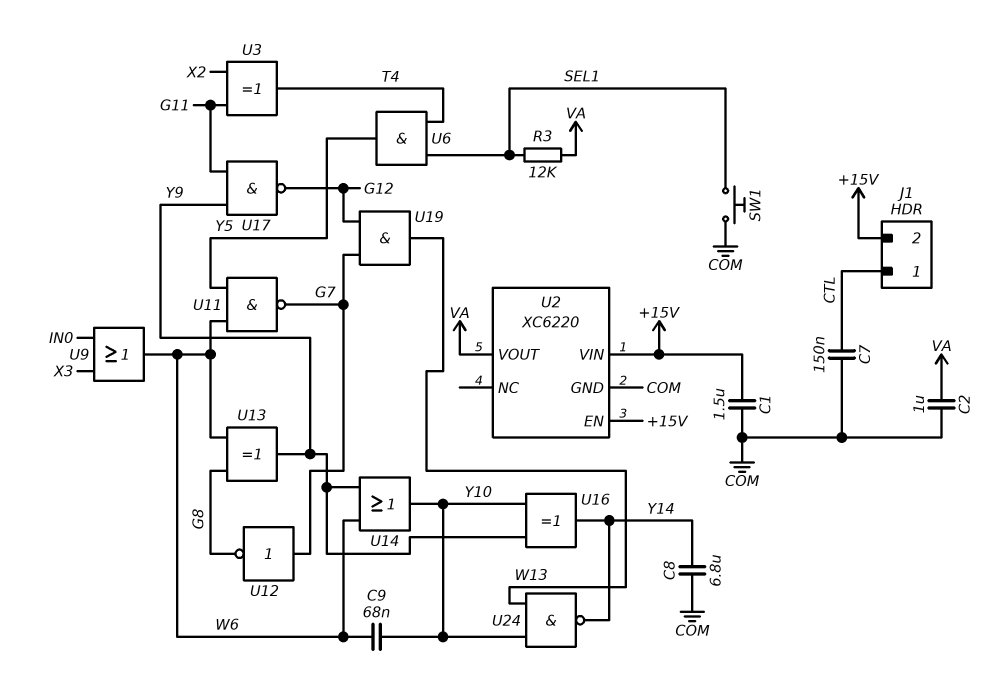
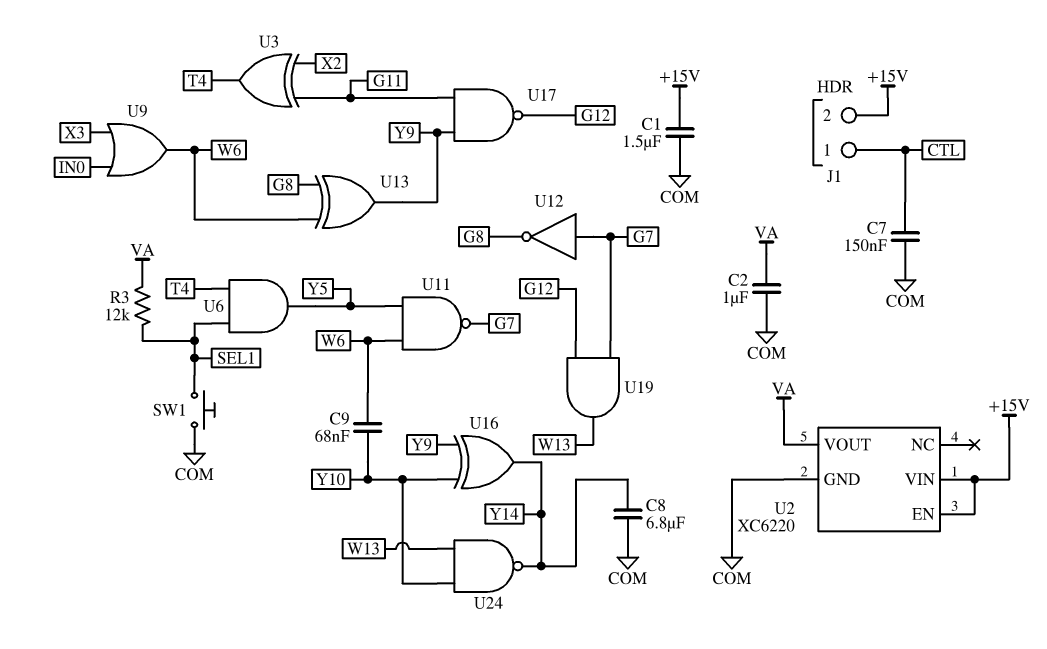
U14: OR (in W6, in Y9, out Y10) -> none

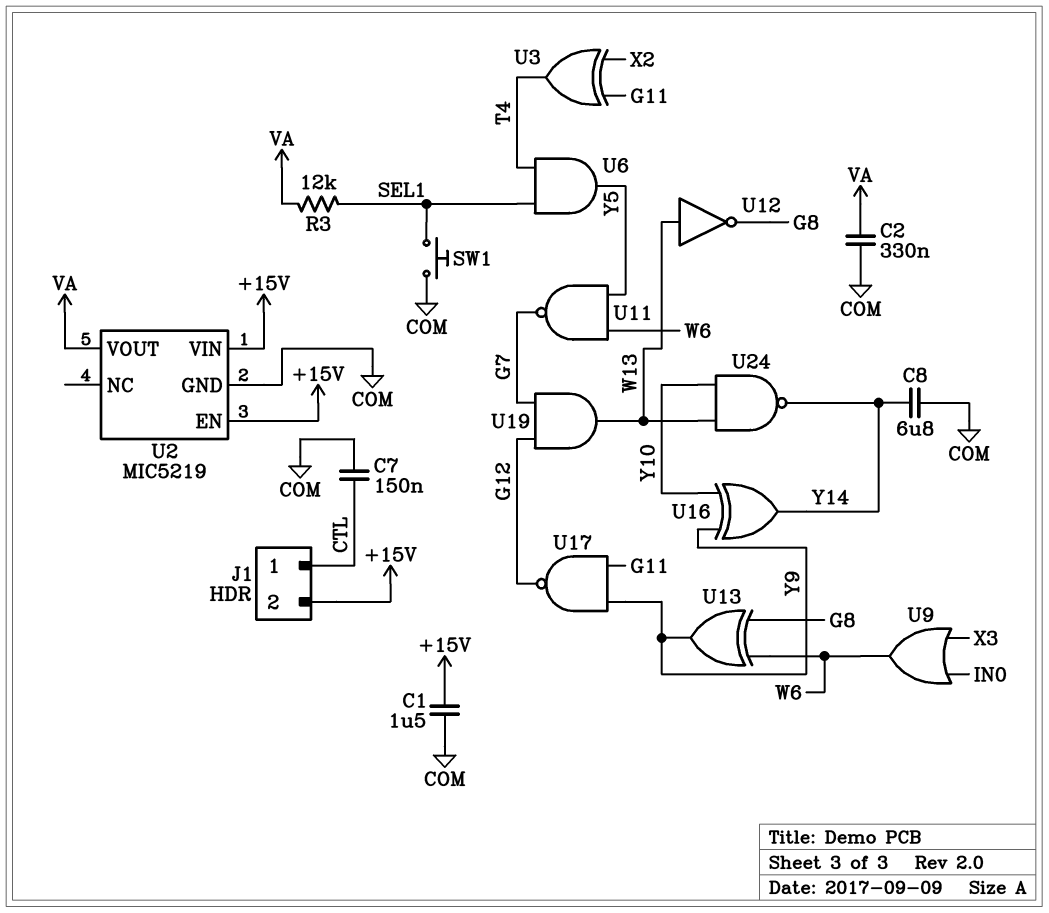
C2: 1uF (COM, VA) -> 330nF (COM, VA)
C9: 68nF (W6, Y10) -> none
U2: XC6220 -> MIC5219
U12: NOT (in G7, out G8) -> NOT (in W13, out G8)

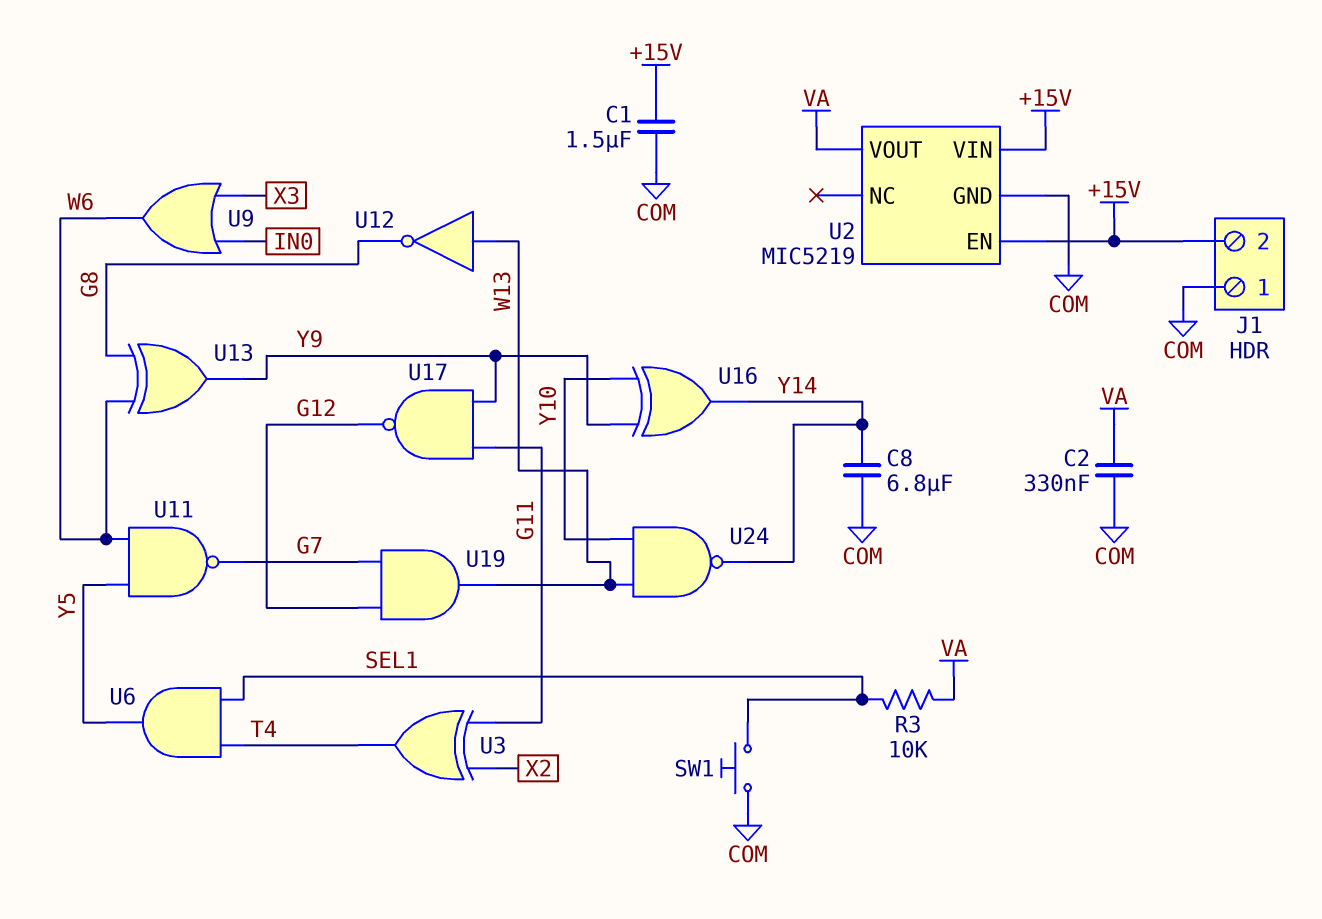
C7: 150nF (COM, CTL) -> none
J1 pin 1: CTL -> COM
R3: 12k (SEL1, VA) -> 10k (SEL1, VA)

